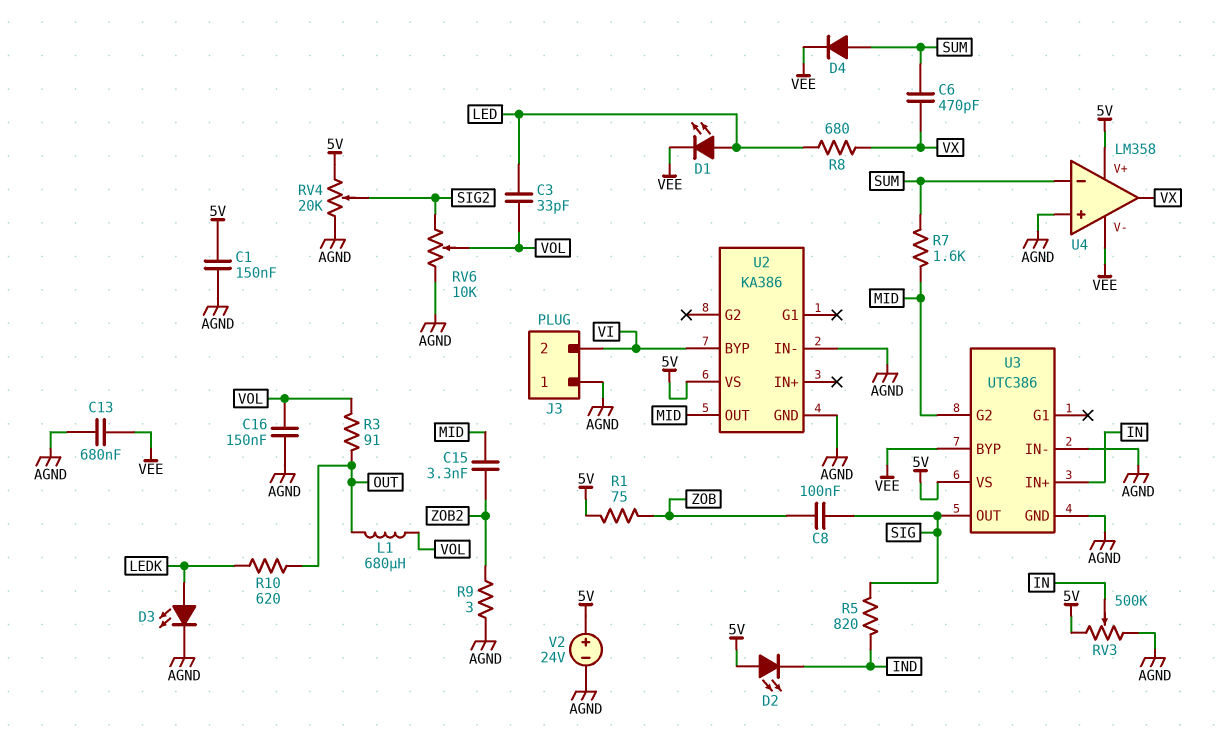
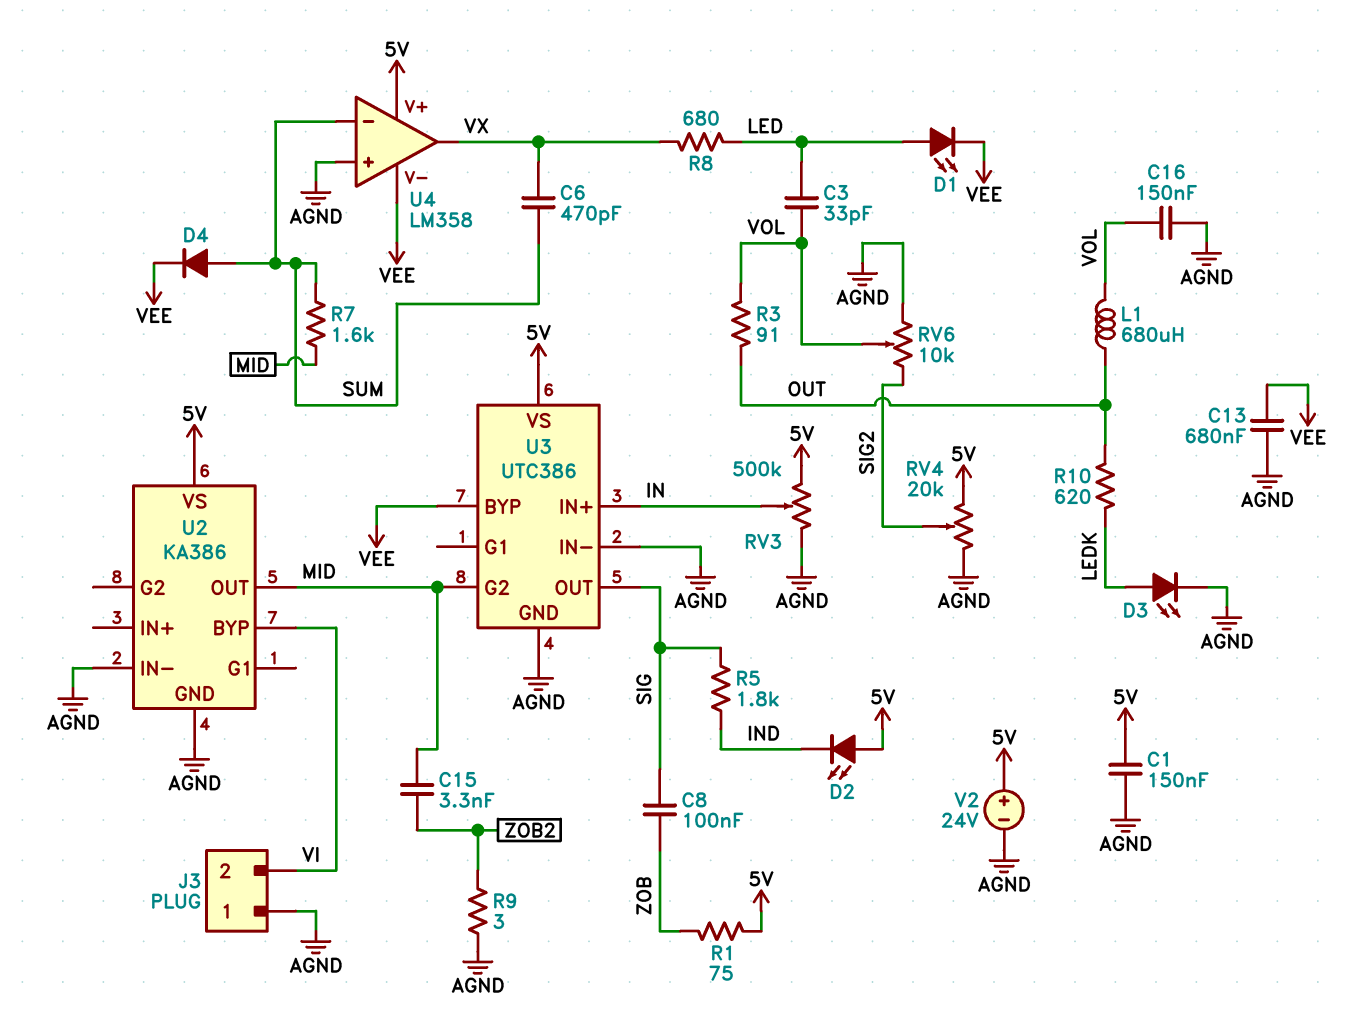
R5: 820 (IND, SIG) -> 1.8k (IND, SIG)

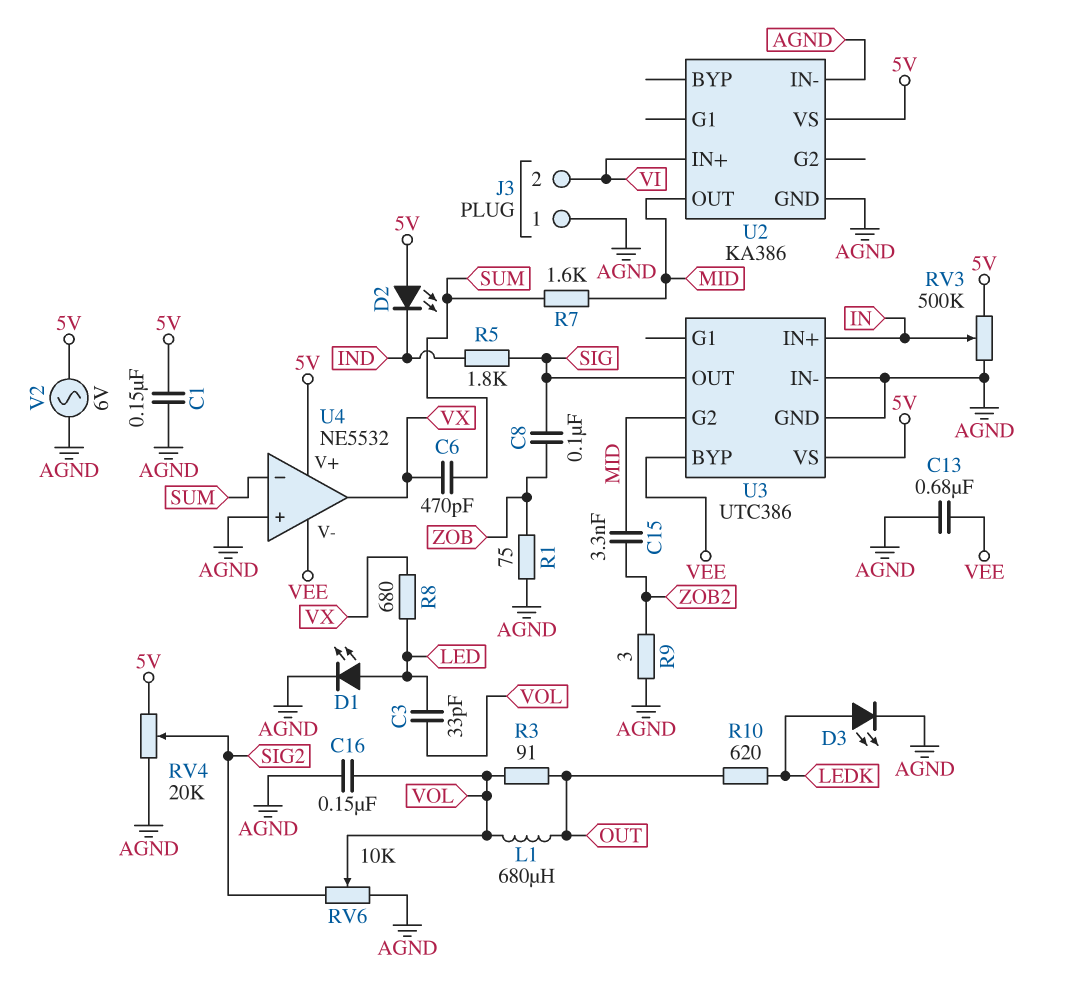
D1: LED (A LED, K VEE) -> LED (A LED, K AGND)
D4: diode (A SUM, K VEE) -> none
R1: 75 (5V, ZOB) -> 75 (AGND, ZOB)
U2 pin BYP: VI -> none
U2 pin IN+: none -> VI
U4: LM358 -> NE5532
V2: 24V (plus 5V, minus AGND) -> AC 6V (5V, AGND)

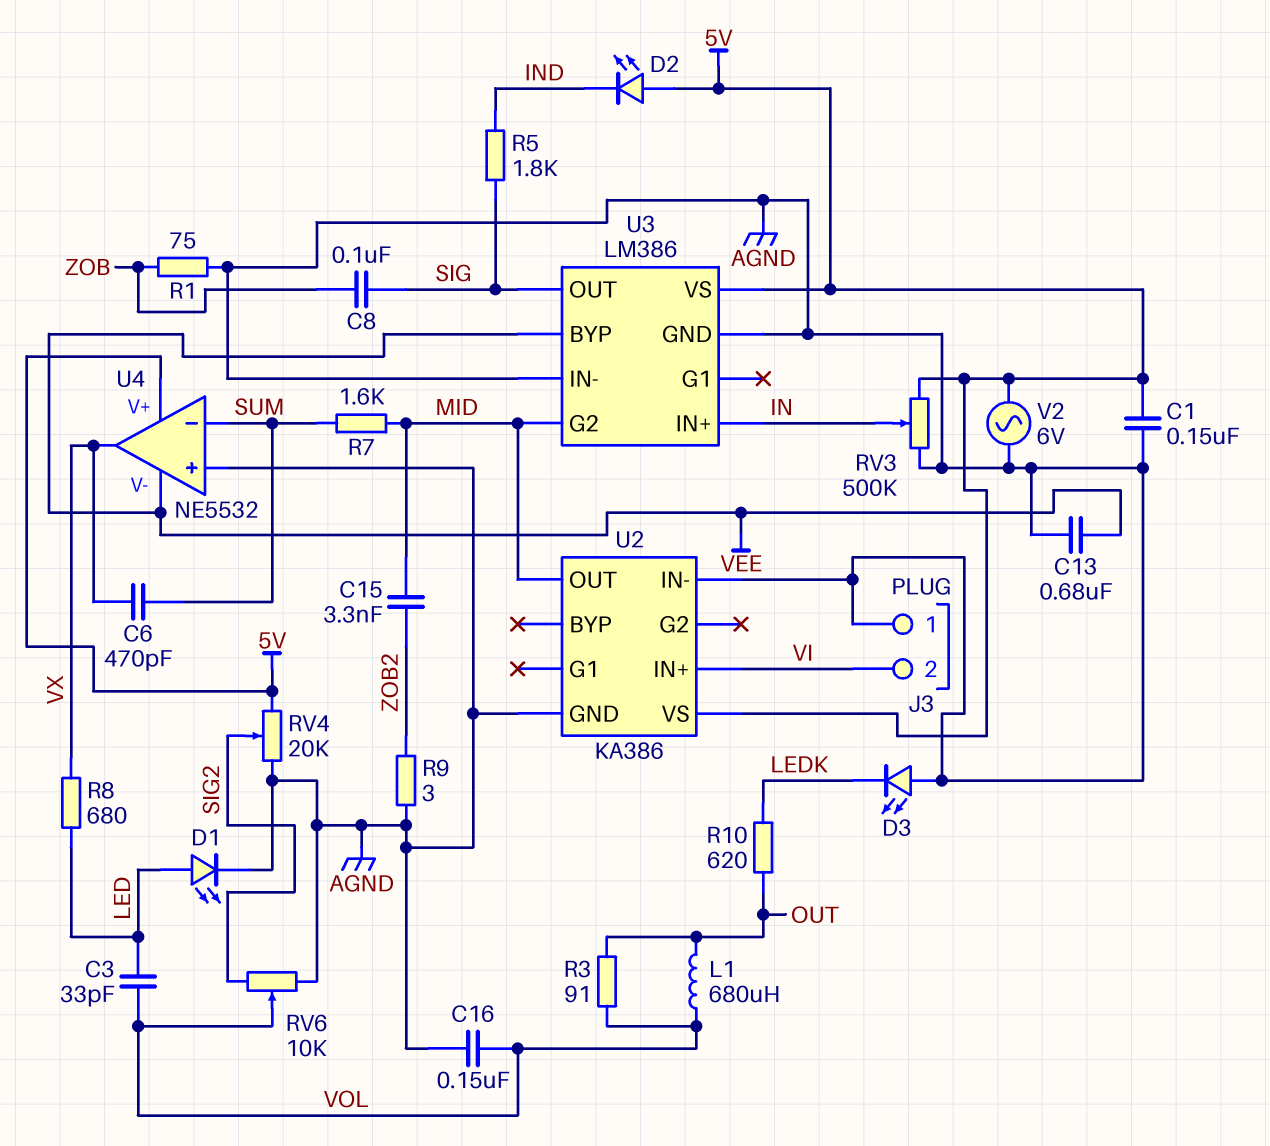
D3: LED (A LEDK, K AGND) -> LED (A AGND, K LEDK)
U3: UTC386 -> LM386

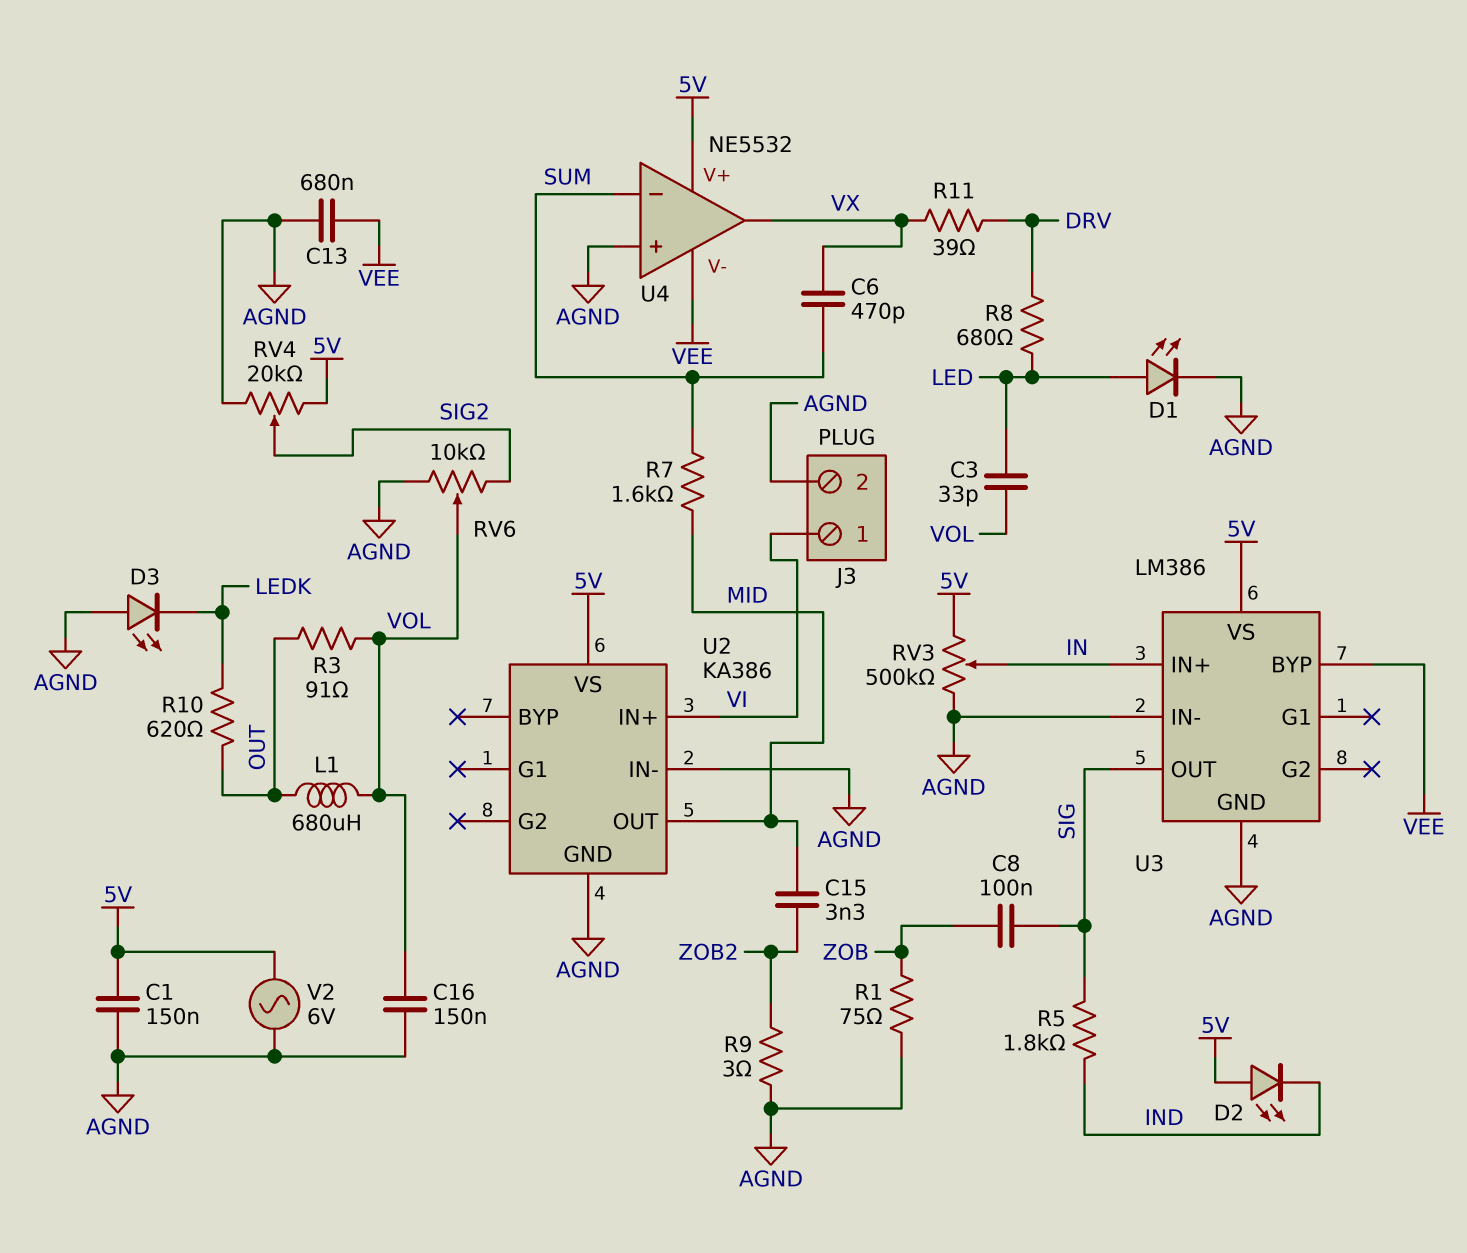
J3 pin 1: AGND -> VI
J3 pin 2: VI -> AGND
R8: 680 (LED, VX) -> 680 (DRV, LED)
R11: none -> 39 (DRV, VX)
U3 pin G2: MID -> none

